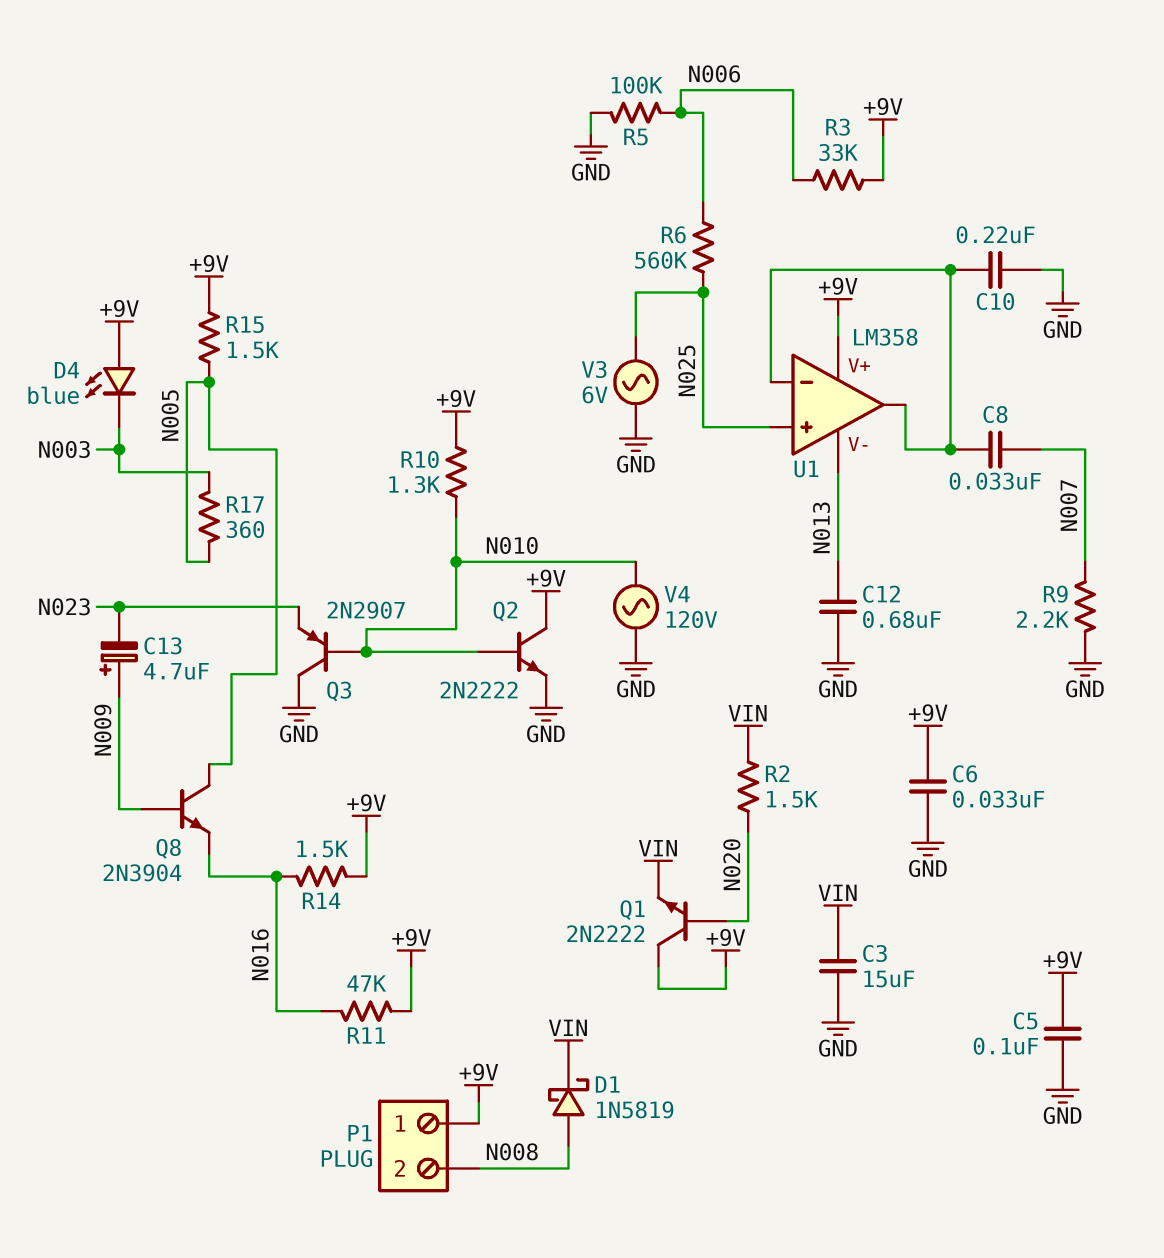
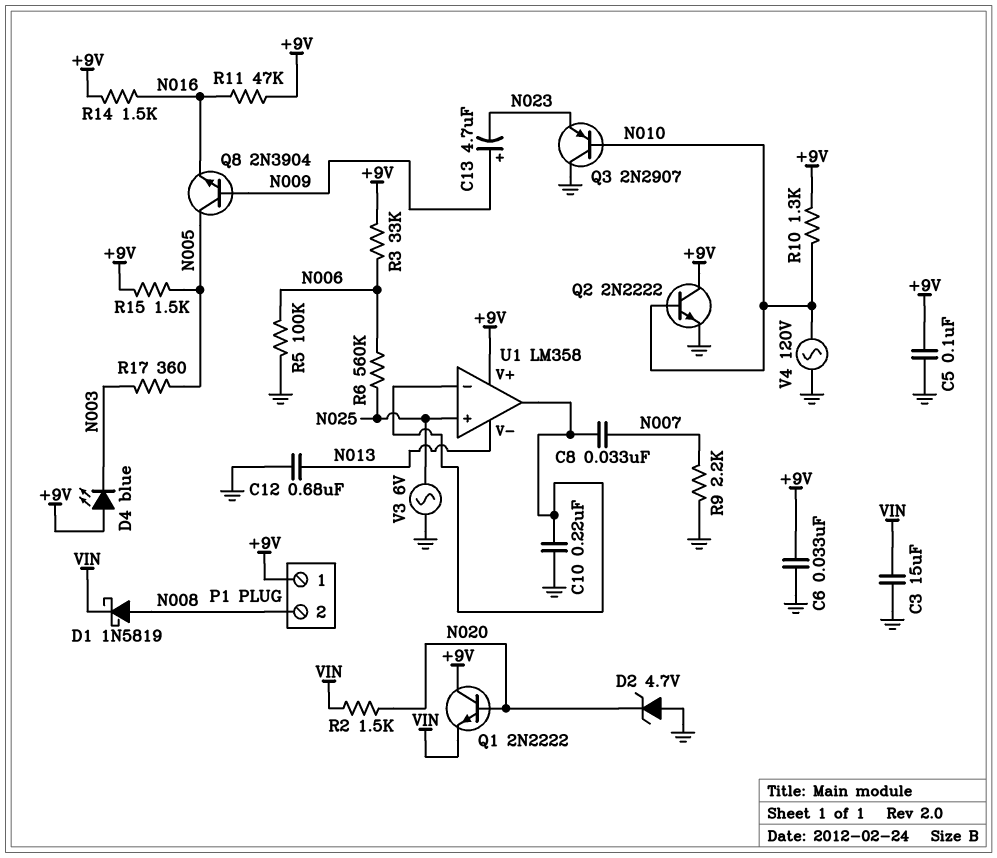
D2: none -> zener 4.7V (A GND, K N020)

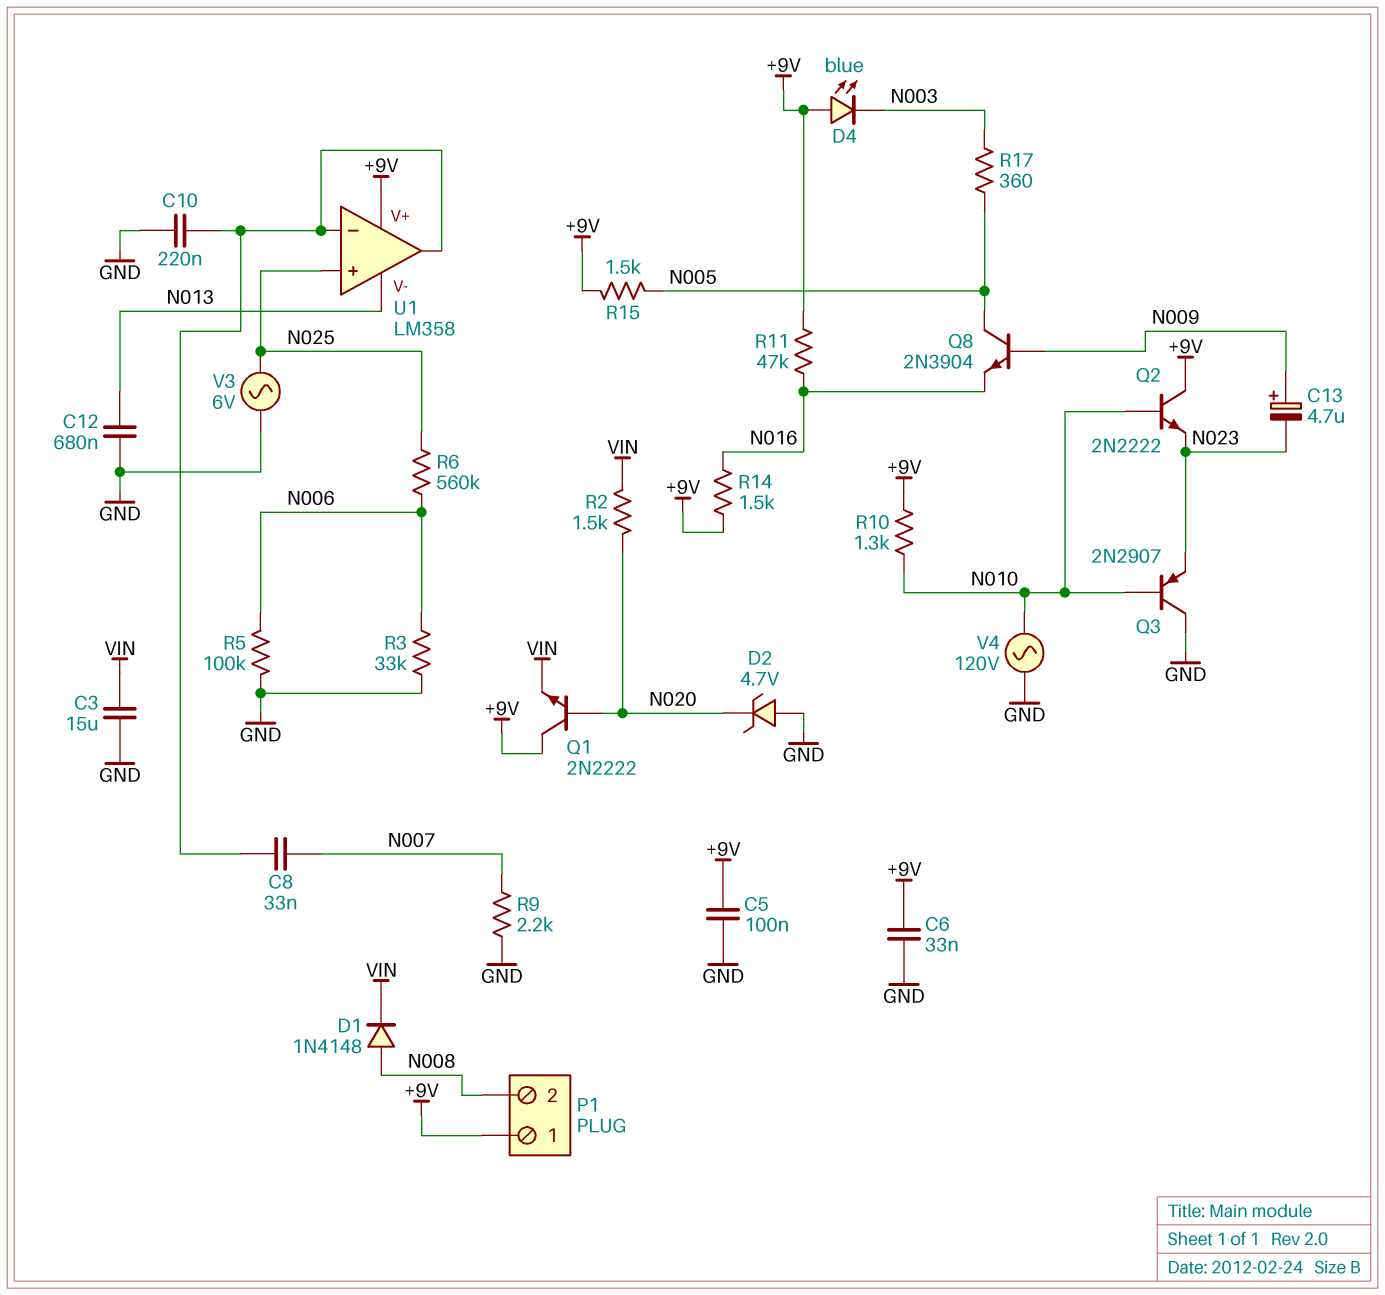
D1: schottky 1N5819 (A N008, K VIN) -> diode 1N4148 (A N008, K VIN)
Q2: NPN 2N2222 (B N010, C +9V, E GND) -> NPN 2N2222 (B N010, C +9V, E N023)
R3: 33k (+9V, N006) -> 33k (GND, N006)

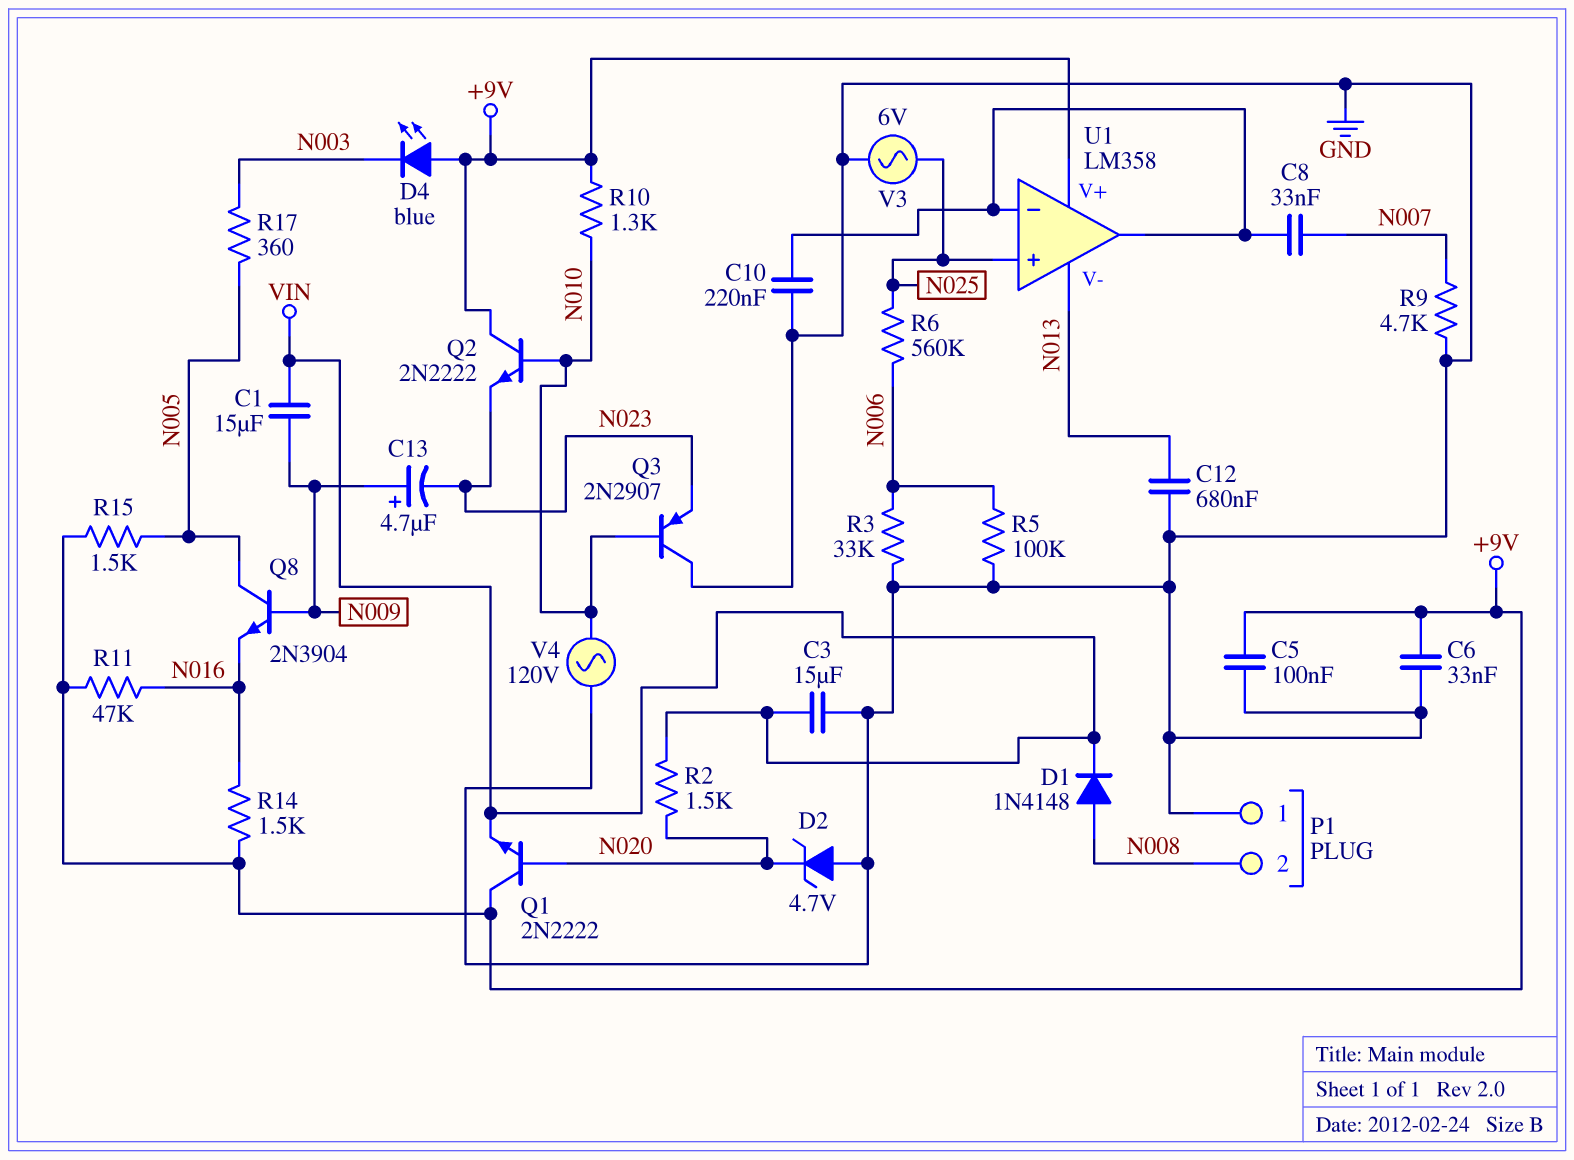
C1: none -> 15uF (N009, VIN)
P1 pin 1: +9V -> GND
R9: 2.2k (GND, N007) -> 4.7k (GND, N007)

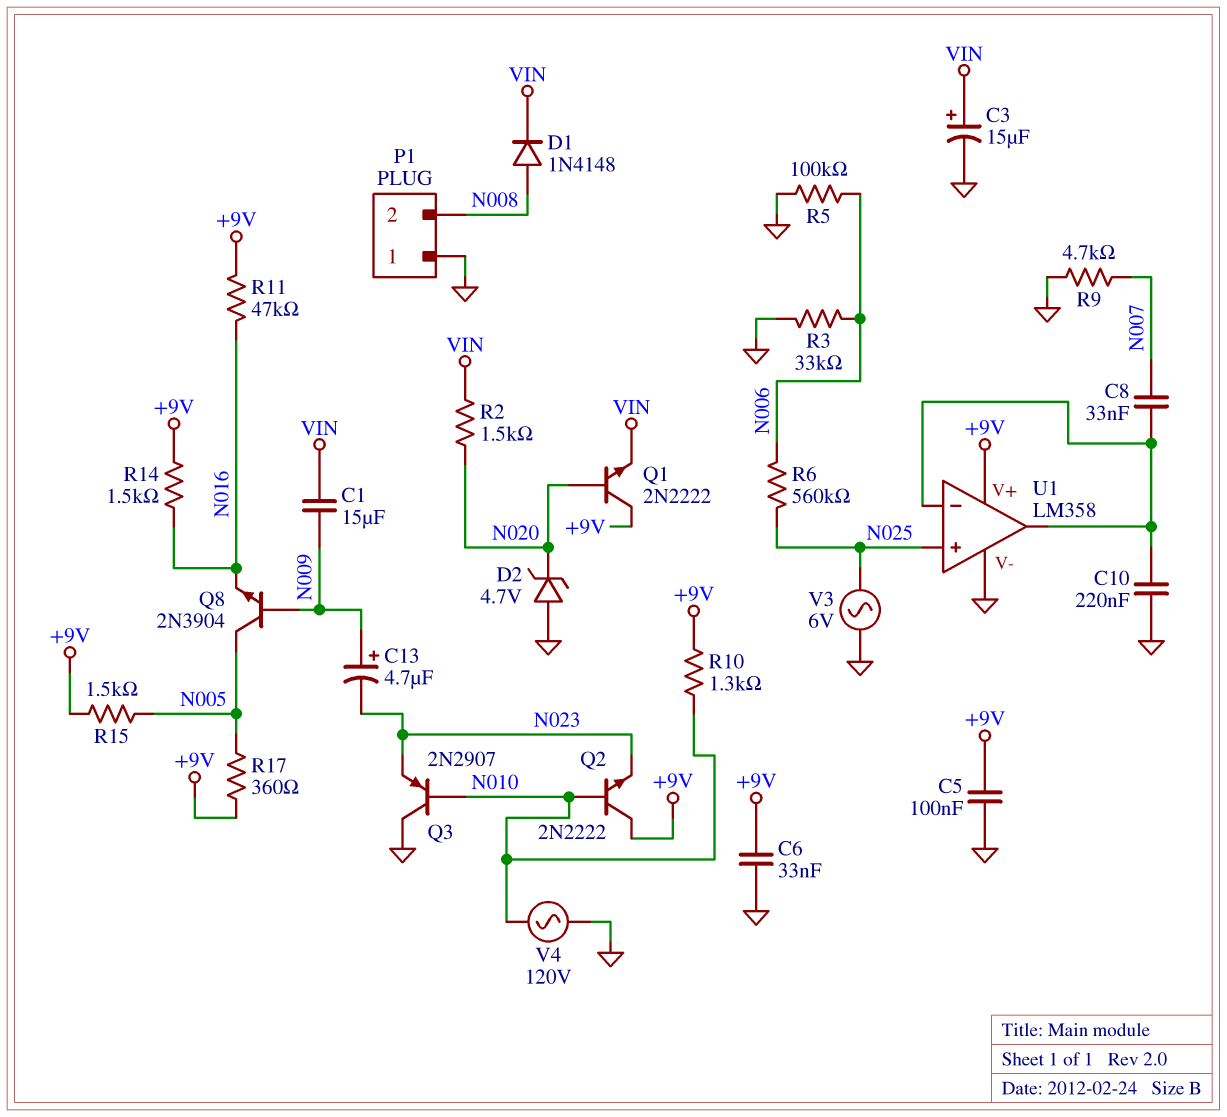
C3: 15uF (GND, VIN) -> 15uF (plus VIN, minus GND)
C12: 680nF (GND, N013) -> none
D4: LED blue (A +9V, K N003) -> none
R17: 360 (N003, N005) -> 360 (+9V, N005)
U1 pin V-: N013 -> GND

